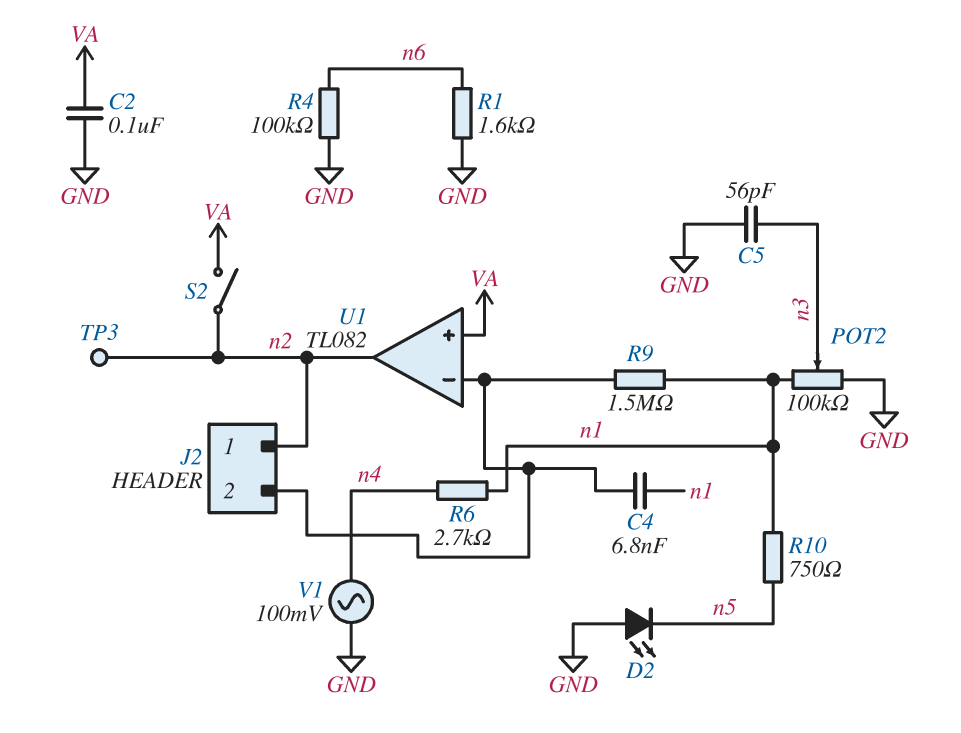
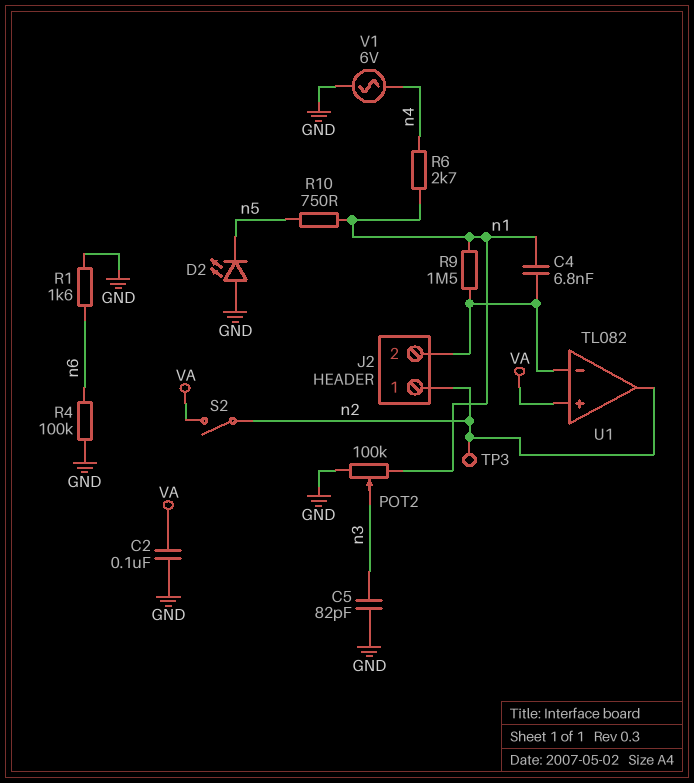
C5: 56pF (GND, n3) -> 82pF (GND, n3)
V1: AC 100mV (GND, n4) -> AC 6V (GND, n4)

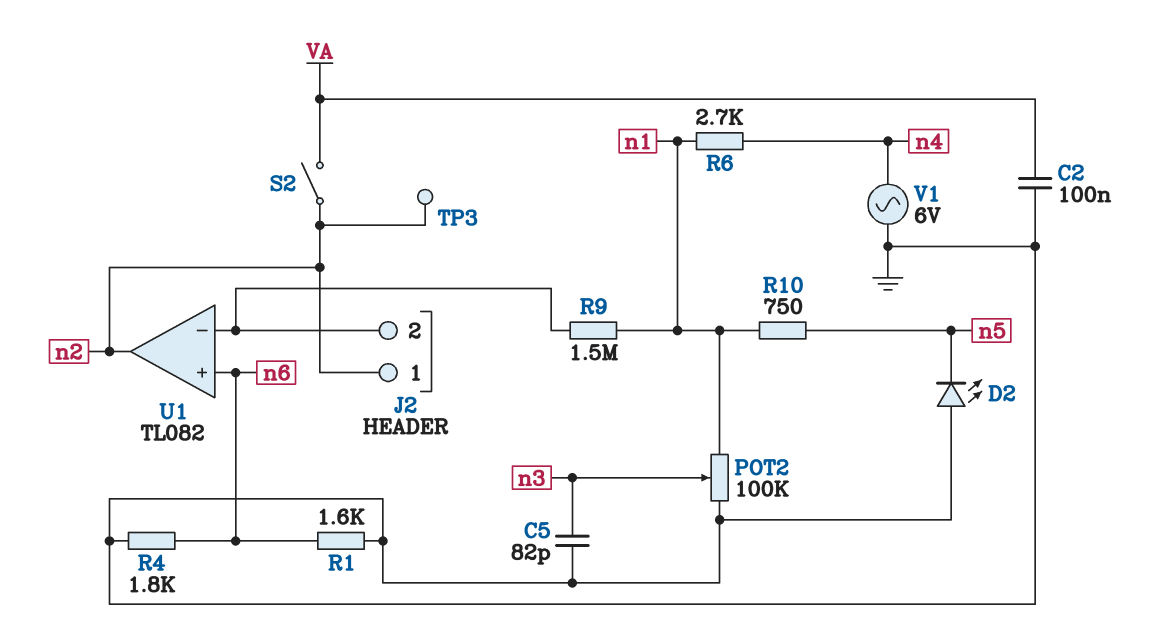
C4: 6.8nF (J2/2, n1) -> none
R4: 100k (GND, n6) -> 1.8k (GND, n6)
U1 pin in+: VA -> n6

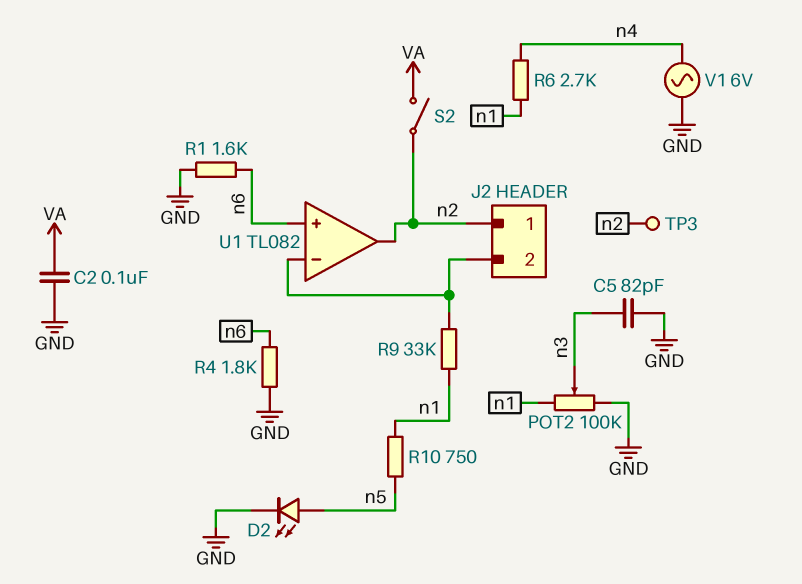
D2: LED (A GND, K n5) -> LED (A n5, K GND)
R9: 1.5M (J2/2, n1) -> 33k (J2/2, n1)

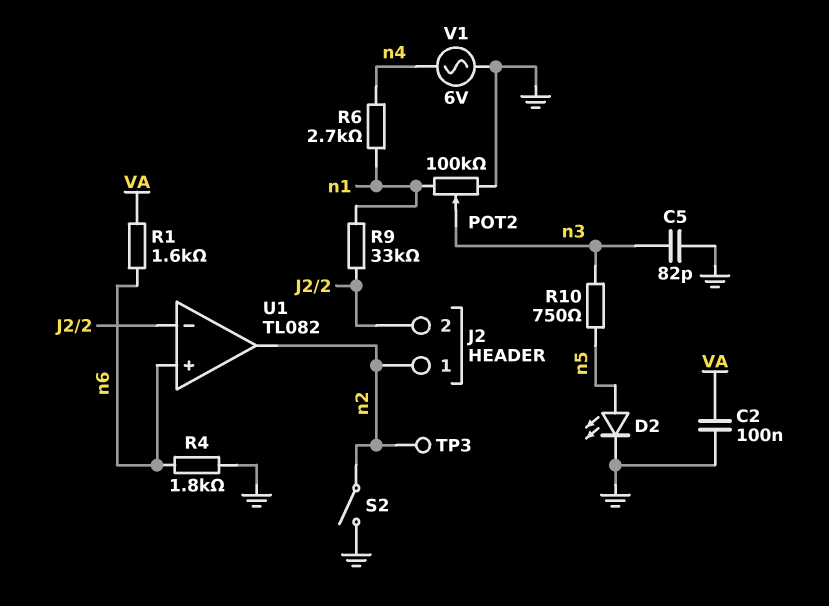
R1: 1.6k (GND, n6) -> 1.6k (VA, n6)
R10: 750 (n1, n5) -> 750 (n3, n5)
S2: switch (VA, n2) -> switch (GND, n2)

